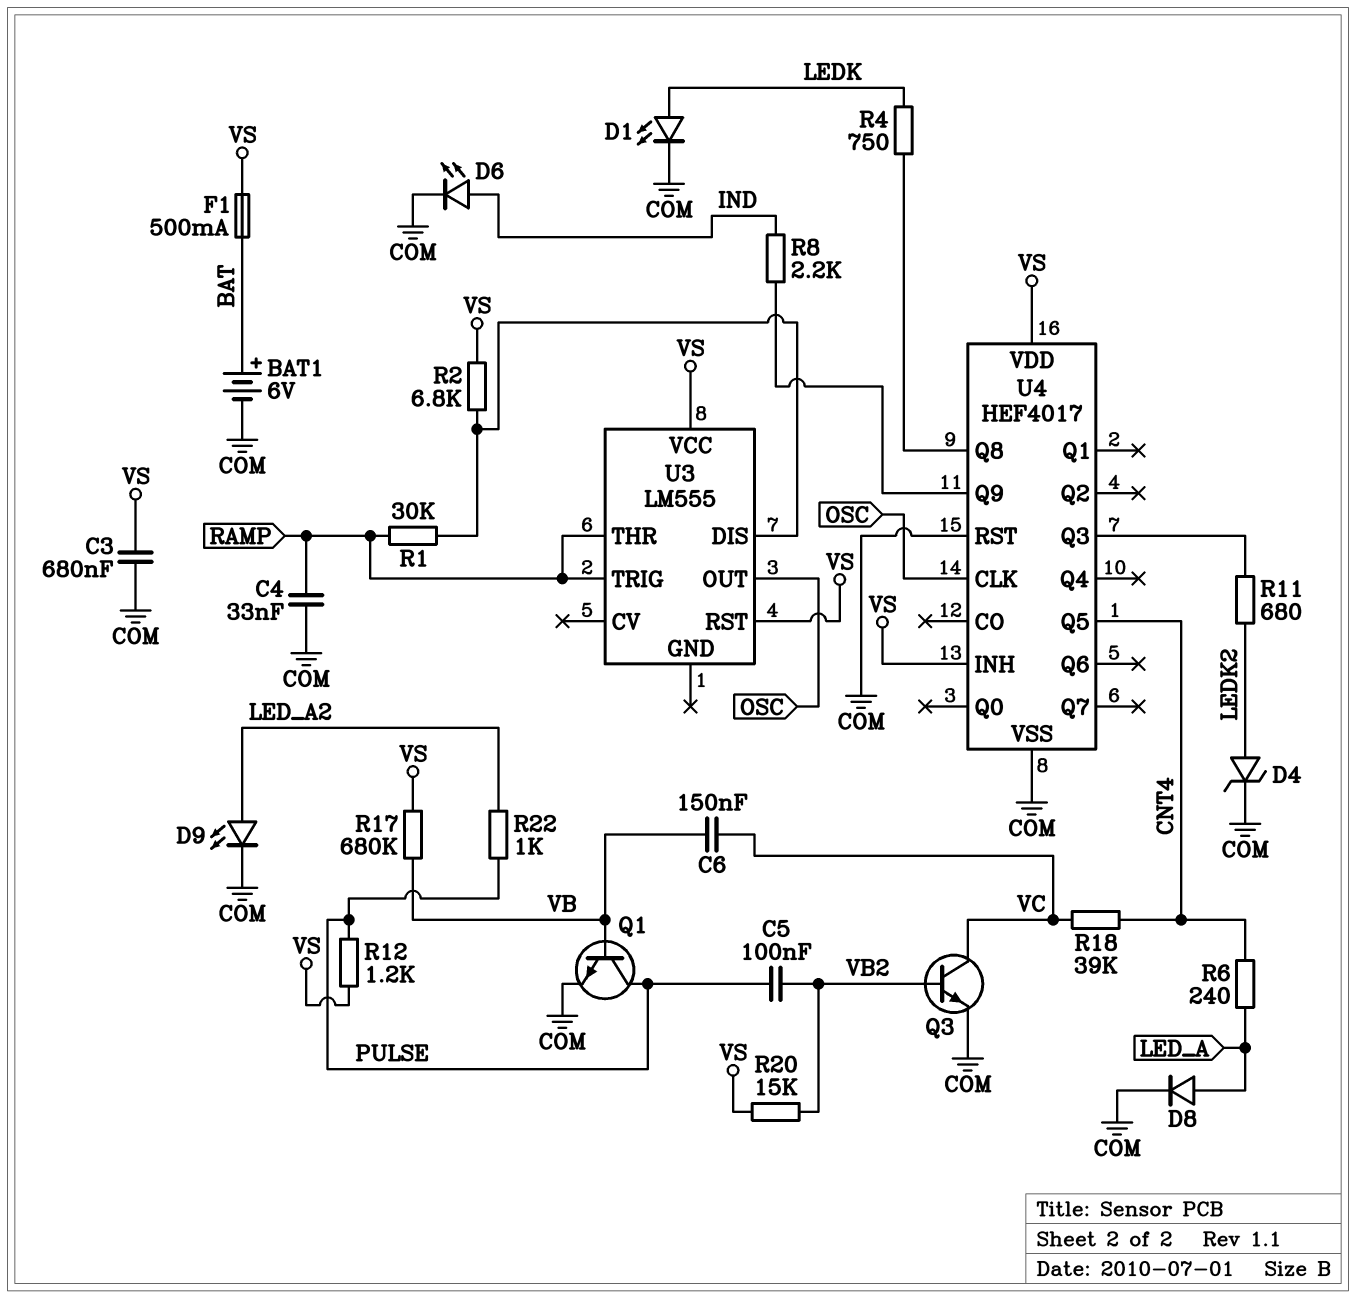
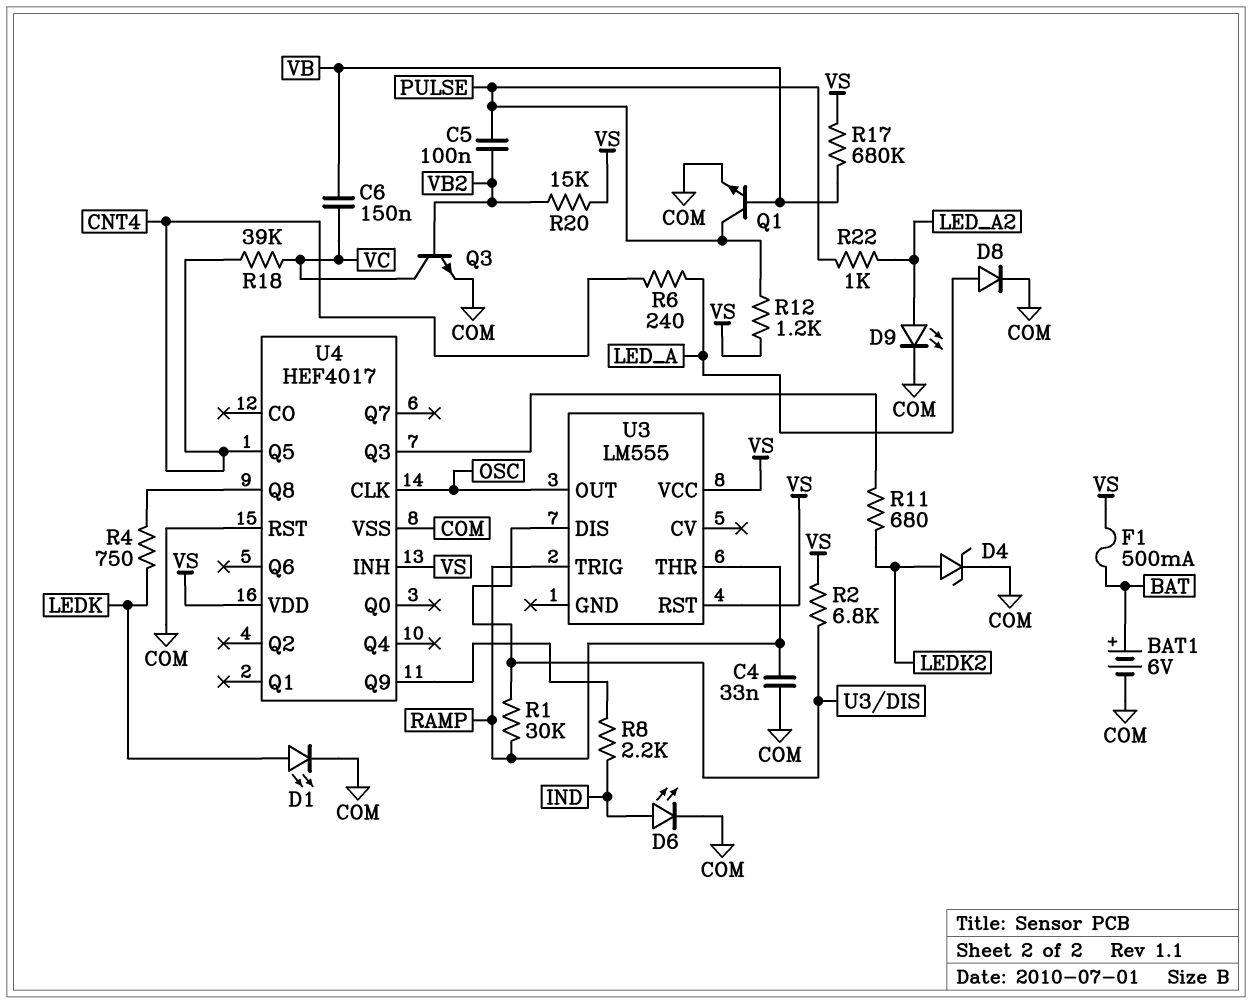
C3: 680nF (COM, VS) -> none

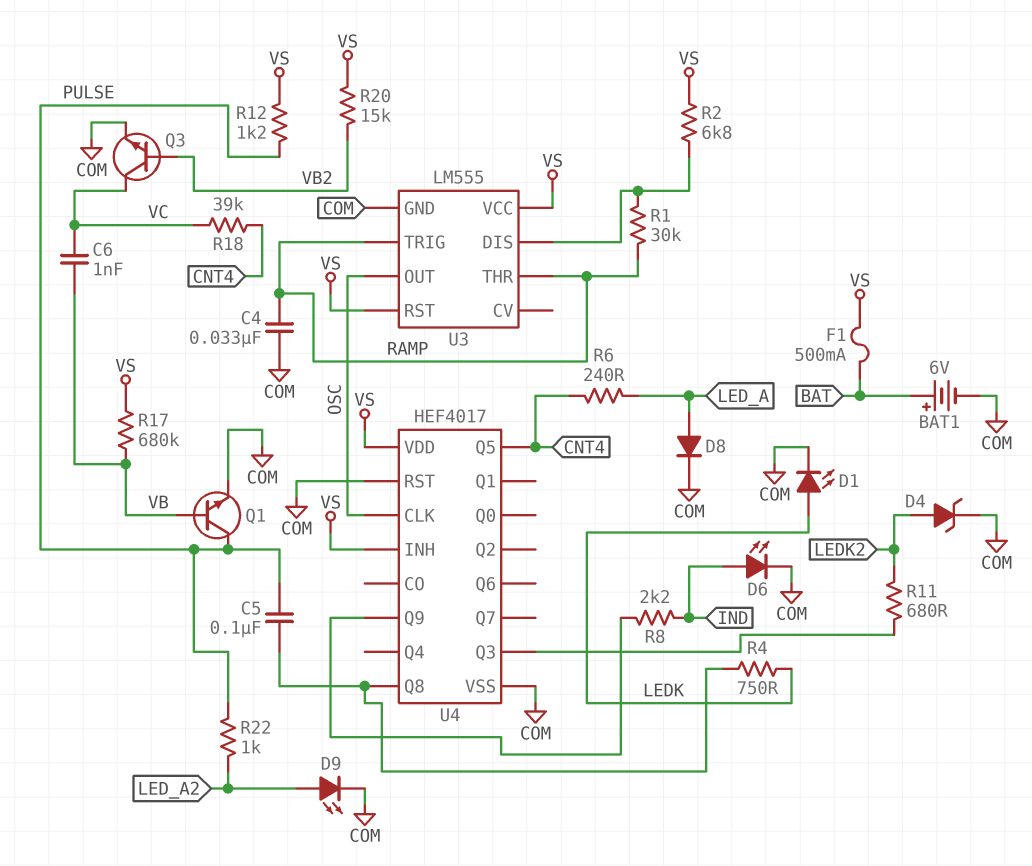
C5: 100nF (PULSE, VB2) -> 100nF (PULSE, U4/Q8)
C6: 150nF (VB, VC) -> 1nF (VB, VC)
U3 pin GND: none -> COM

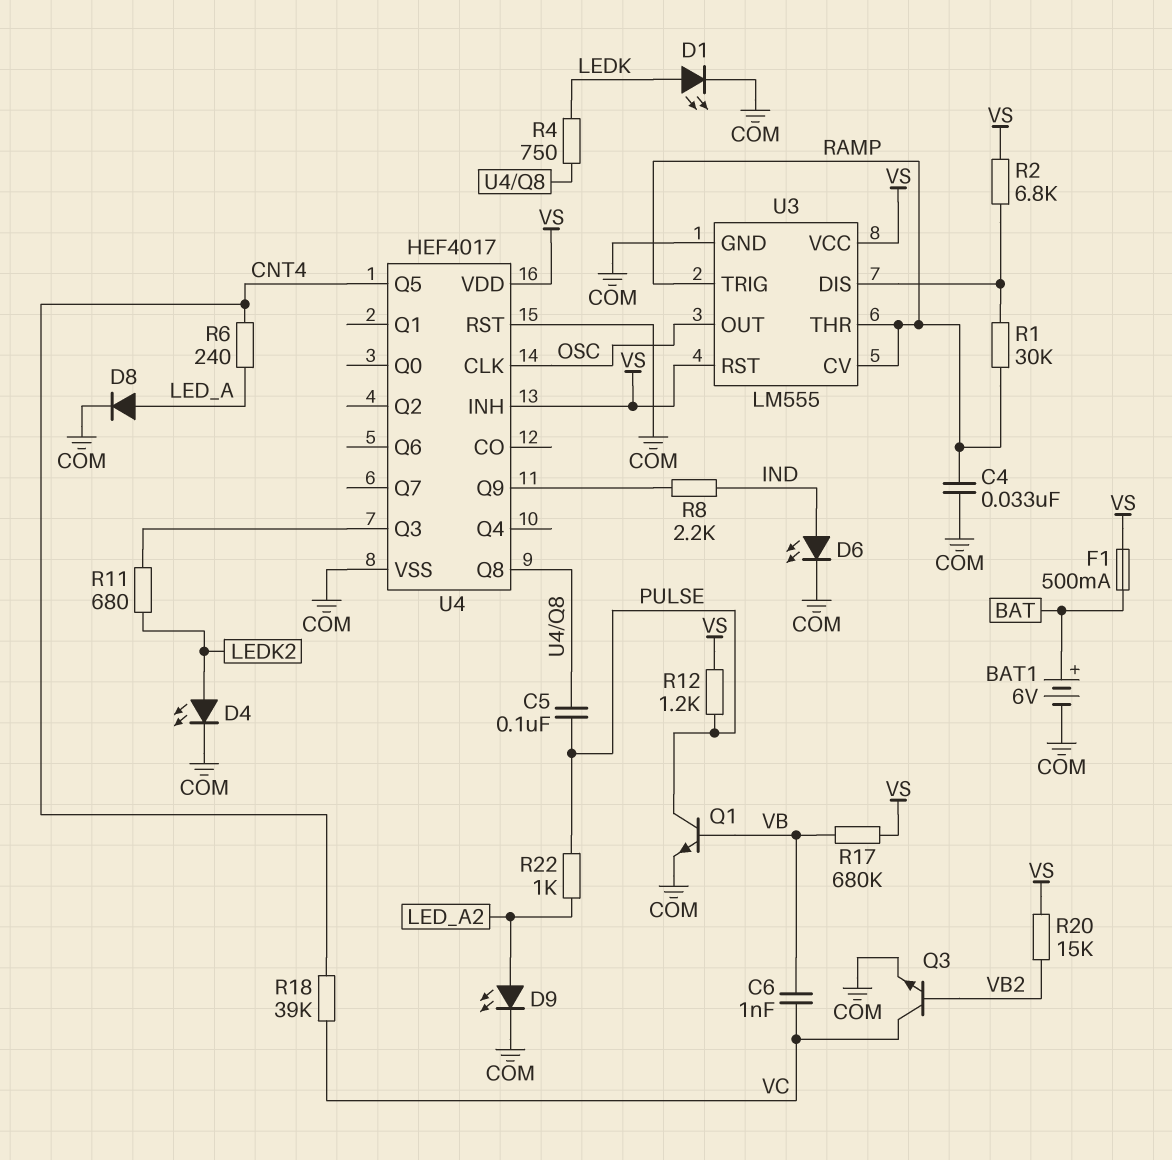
D4: zener (A LEDK2, K COM) -> LED (A LEDK2, K COM)
U3 pin CV: none -> RAMP

